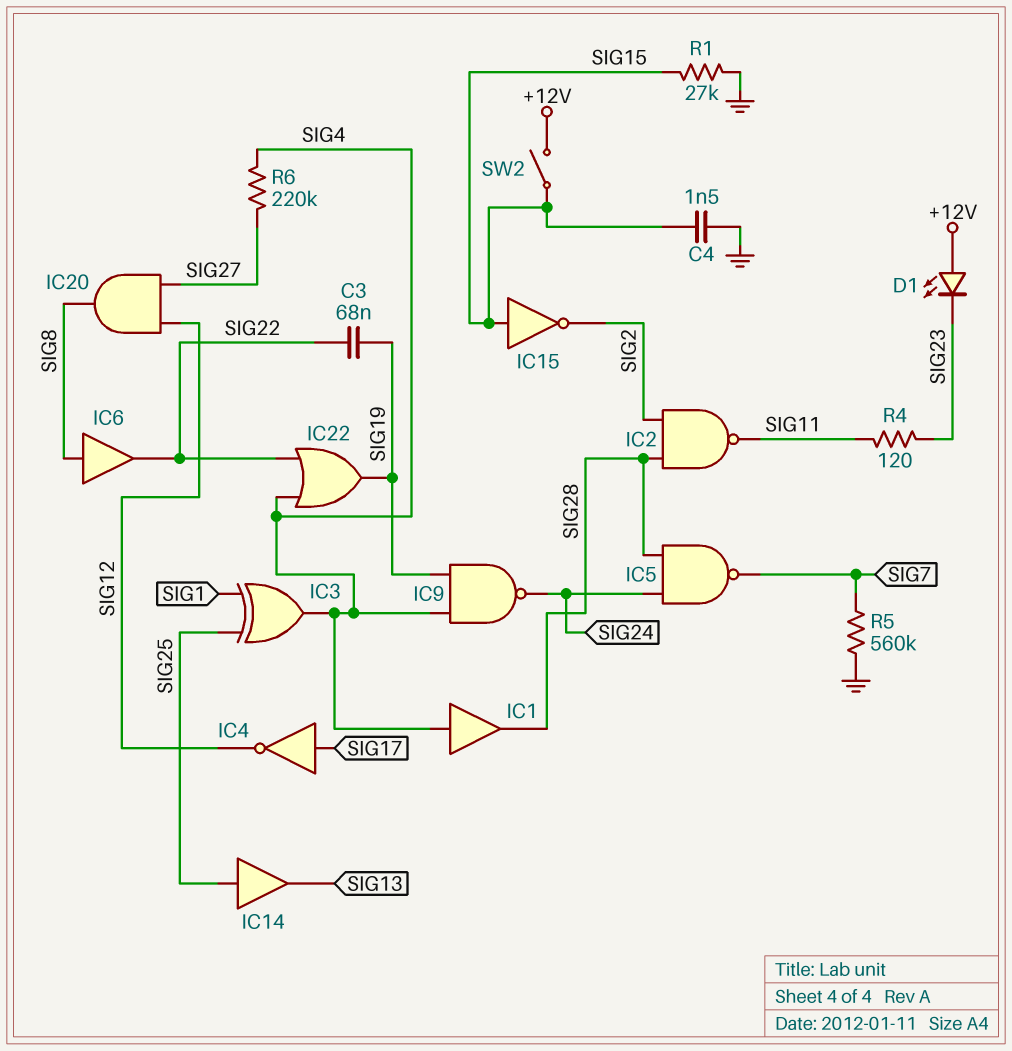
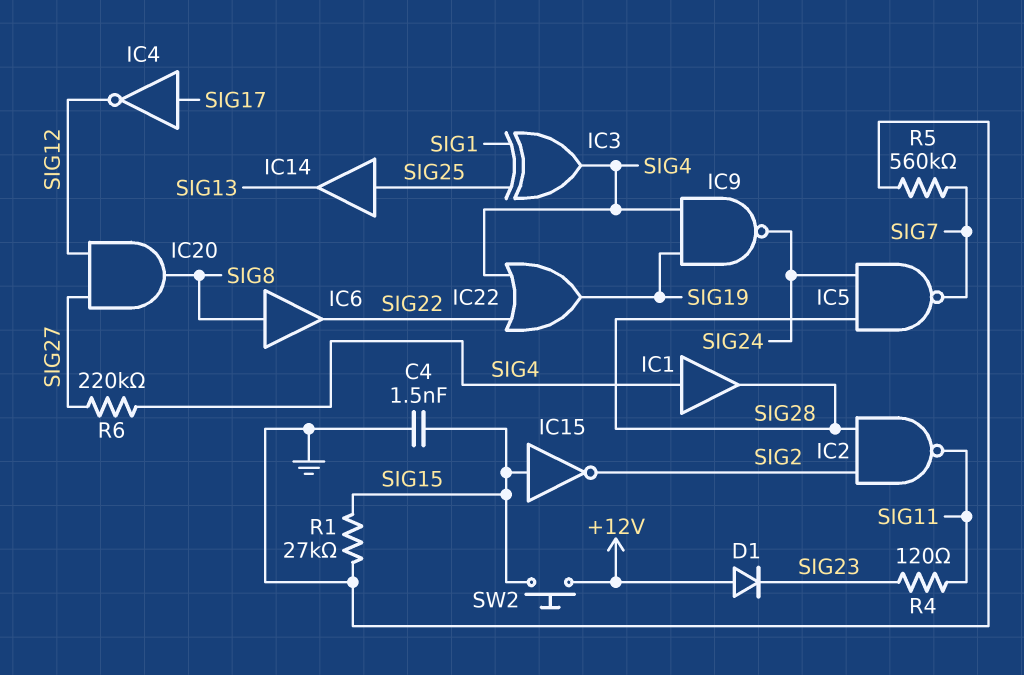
C3: 68nF (SIG19, SIG22) -> none
D1: LED (A +12V, K SIG23) -> diode (A +12V, K SIG23)
SW2: switch (+12V, SIG15) -> button (+12V, SIG15)

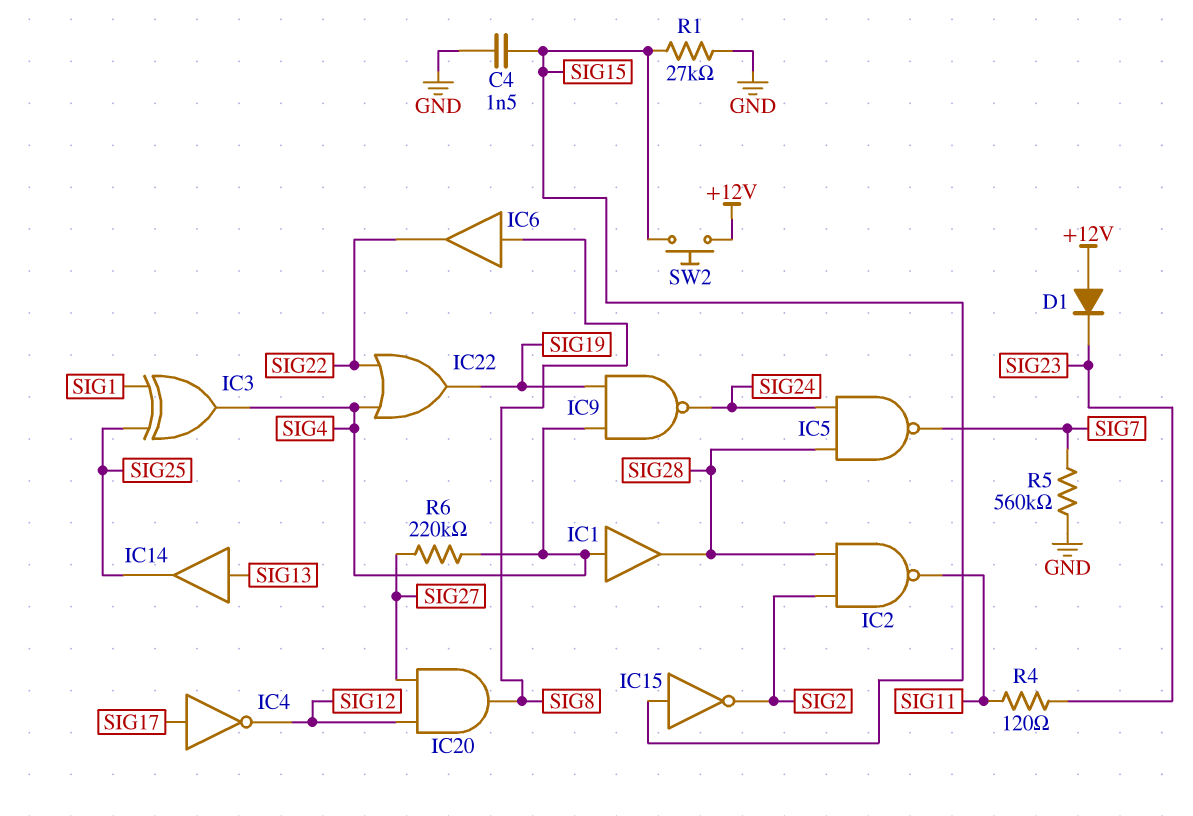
IC14: buffer (in SIG25, out SIG13) -> buffer (in SIG13, out SIG25)

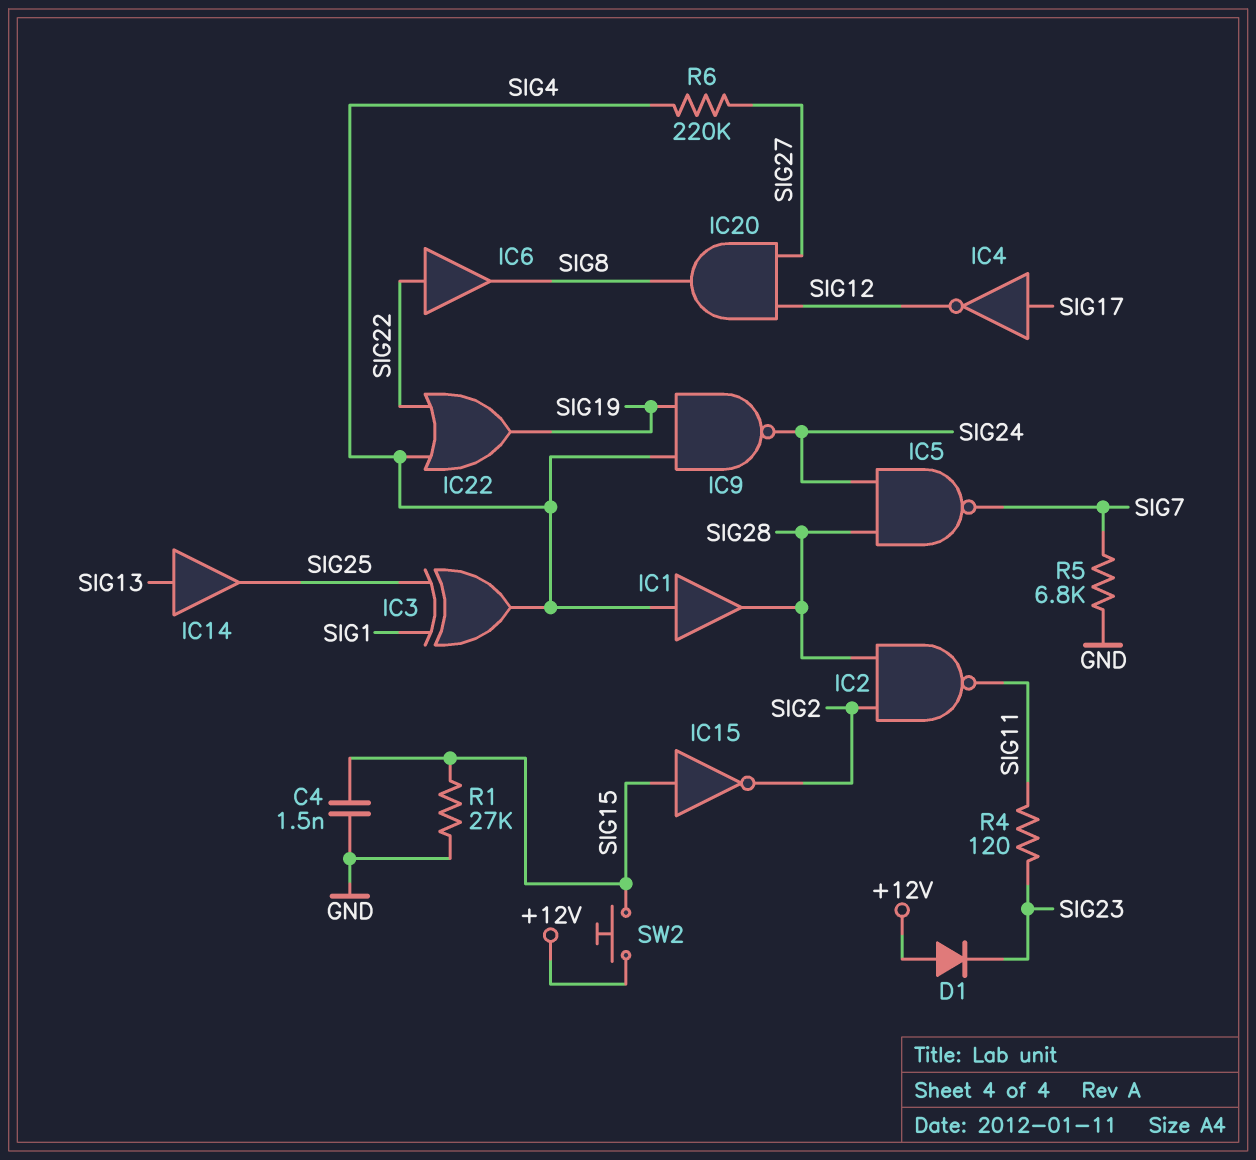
IC6: buffer (in SIG8, out SIG22) -> buffer (in SIG22, out SIG8)
R5: 560k (GND, SIG7) -> 6.8k (GND, SIG7)

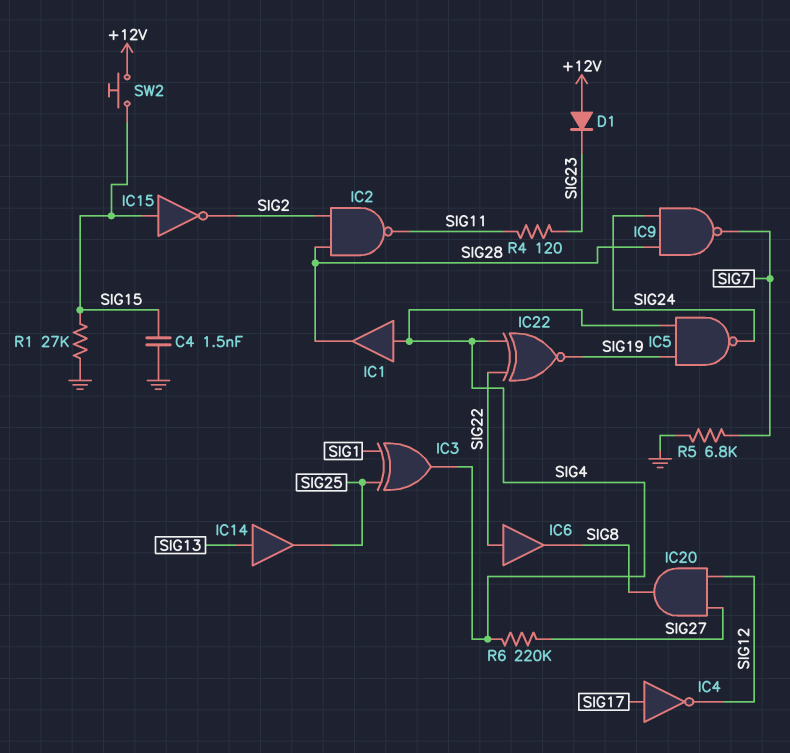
IC5: NAND (in SIG24, in SIG28, out SIG7) -> NAND (in SIG4, in SIG19, out SIG24)
IC9: NAND (in SIG4, in SIG19, out SIG24) -> NAND (in SIG24, in SIG28, out SIG7)
IC22: OR (in SIG4, in SIG22, out SIG19) -> XNOR (in SIG4, in SIG22, out SIG19)

